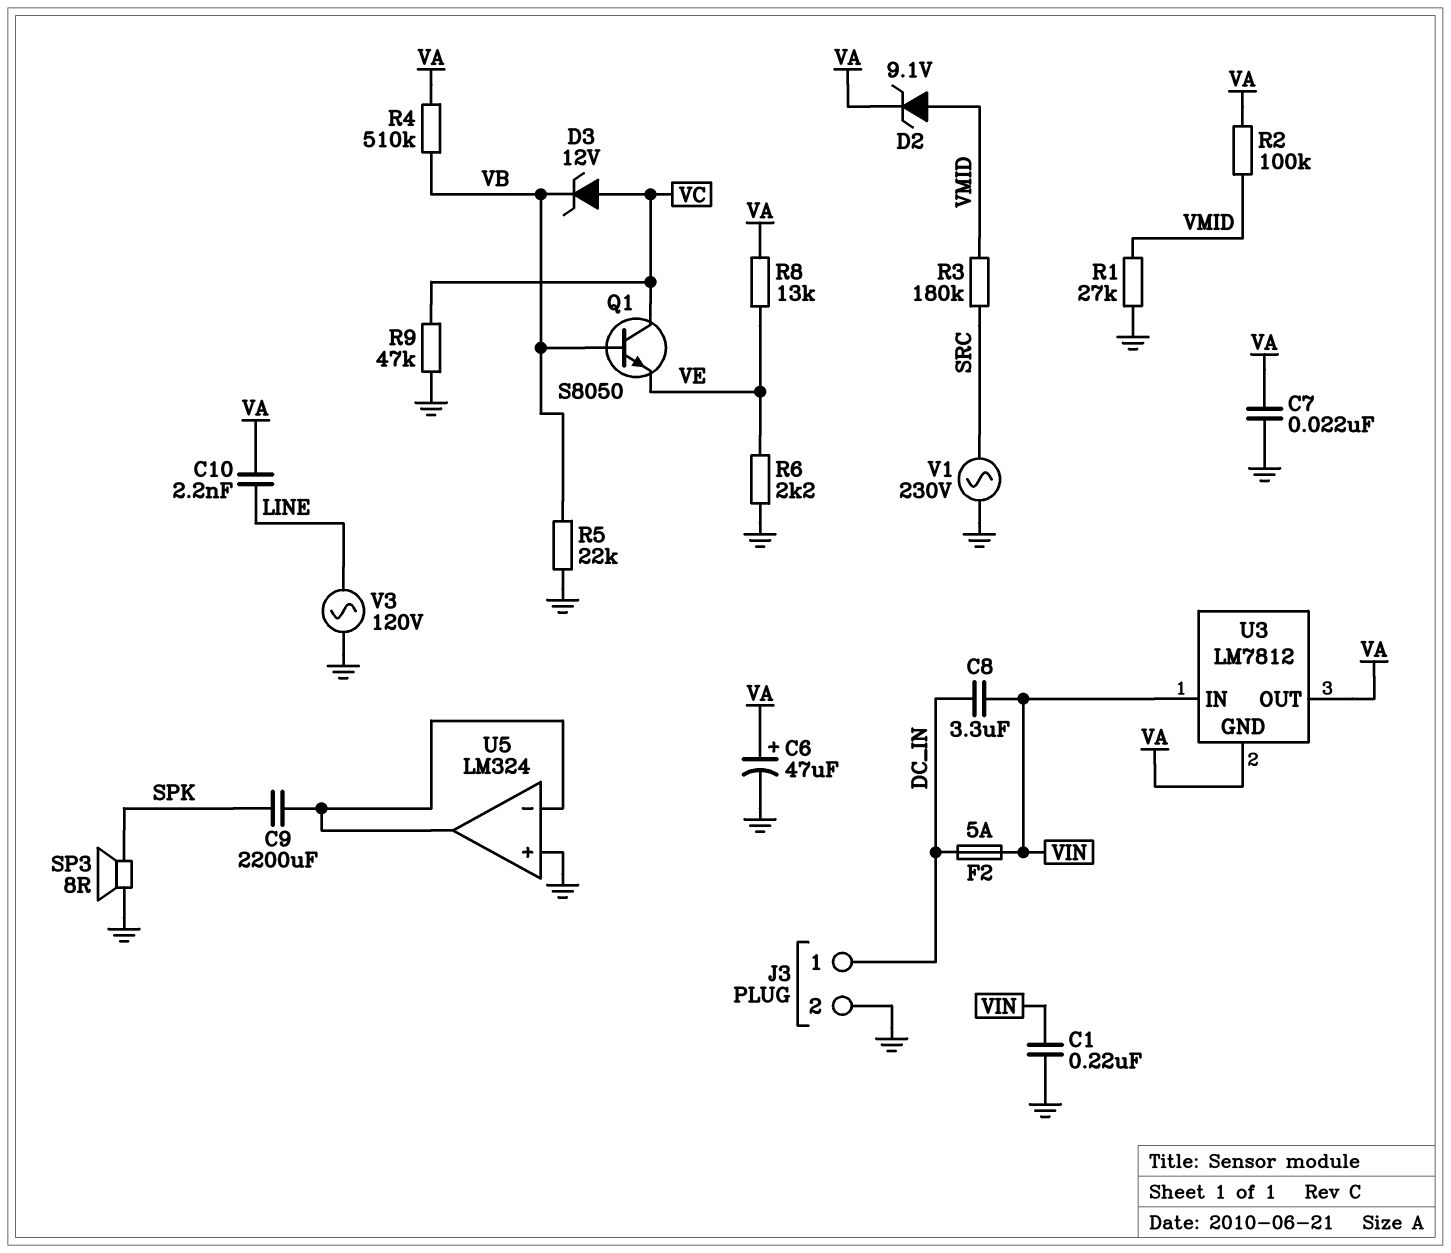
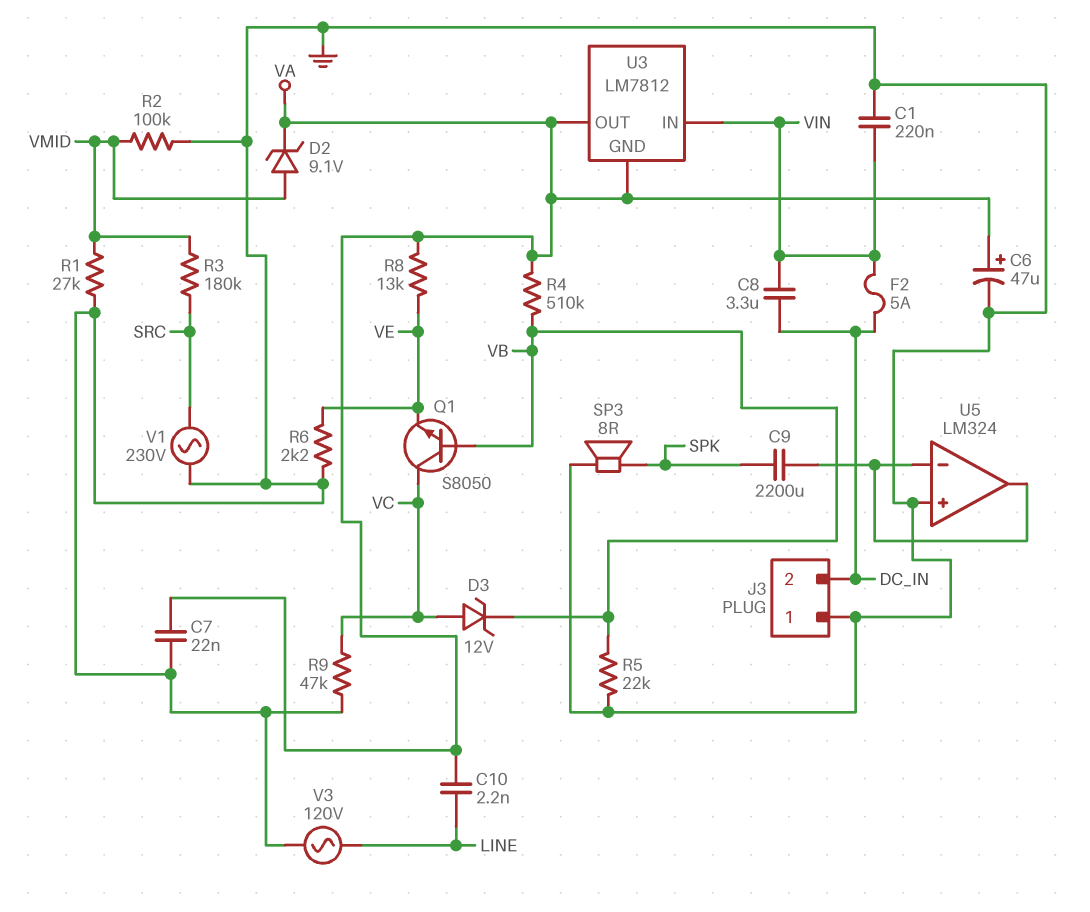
J3 pin 1: DC_IN -> GND
J3 pin 2: GND -> DC_IN
R2: 100k (VA, VMID) -> 100k (GND, VMID)

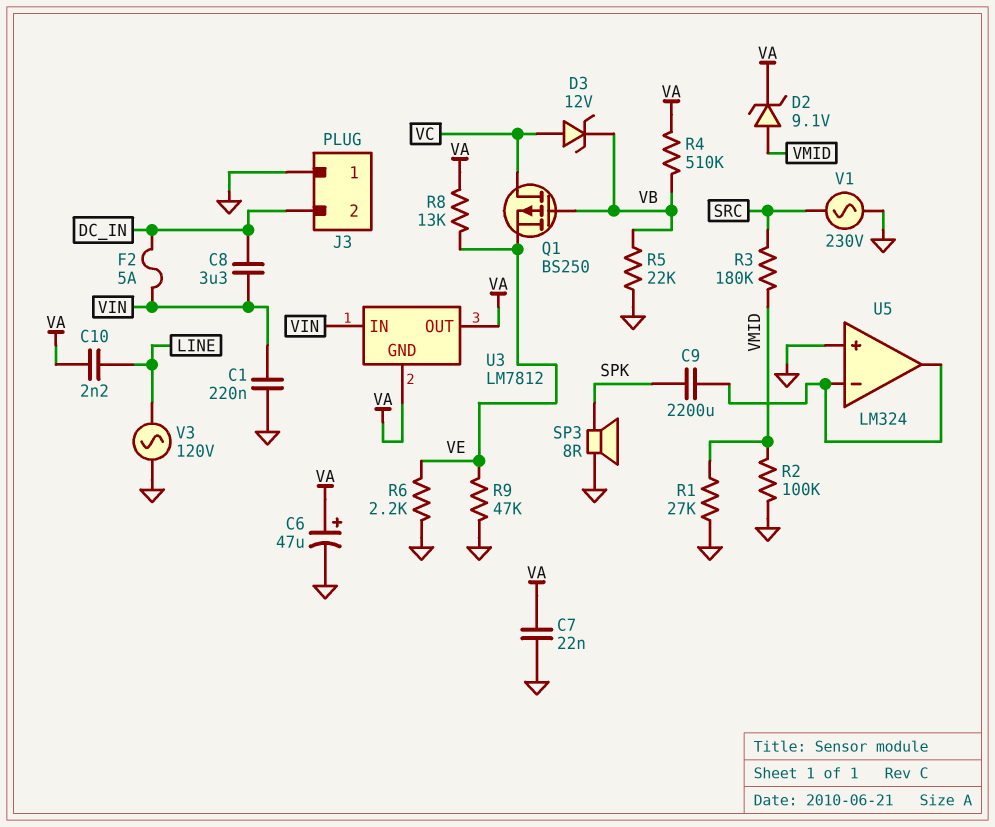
Q1: NPN S8050 (B VB, C VC, E VE) -> PMOS BS250 (G VB, D VC, S VE)
R9: 47k (GND, VC) -> 47k (GND, VE)

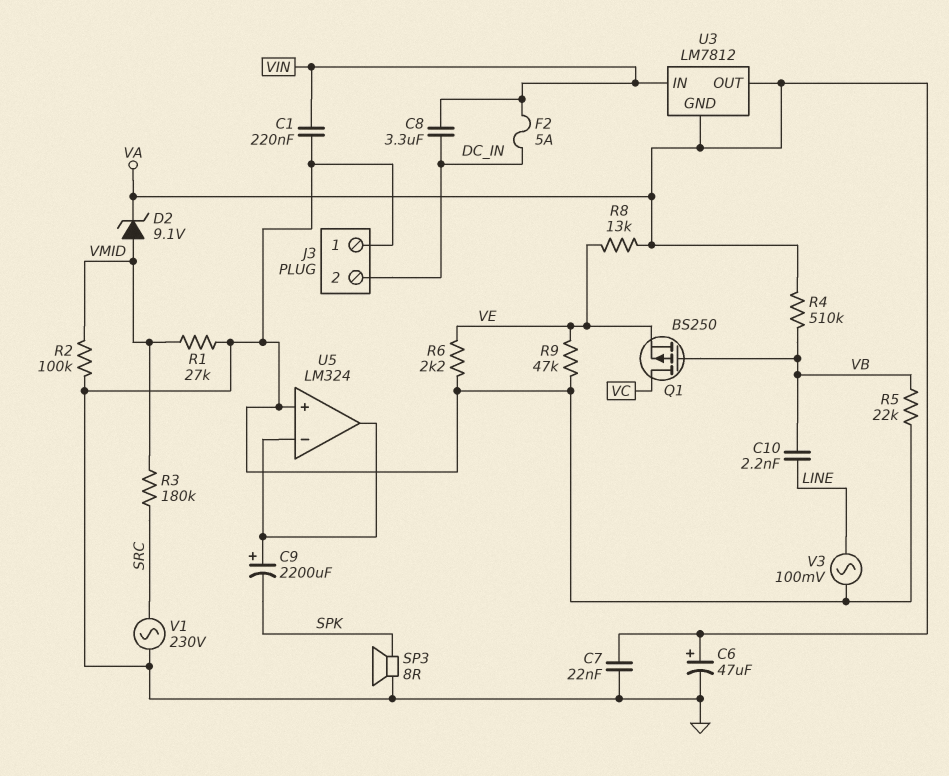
C9: 2200uF (SPK, U5/in-) -> 2200uF (plus U5/in-, minus SPK)
C10: 2.2nF (LINE, VA) -> 2.2nF (LINE, VB)
D3: zener 12V (A VC, K VB) -> none
V3: AC 120V (GND, LINE) -> AC 100mV (GND, LINE)

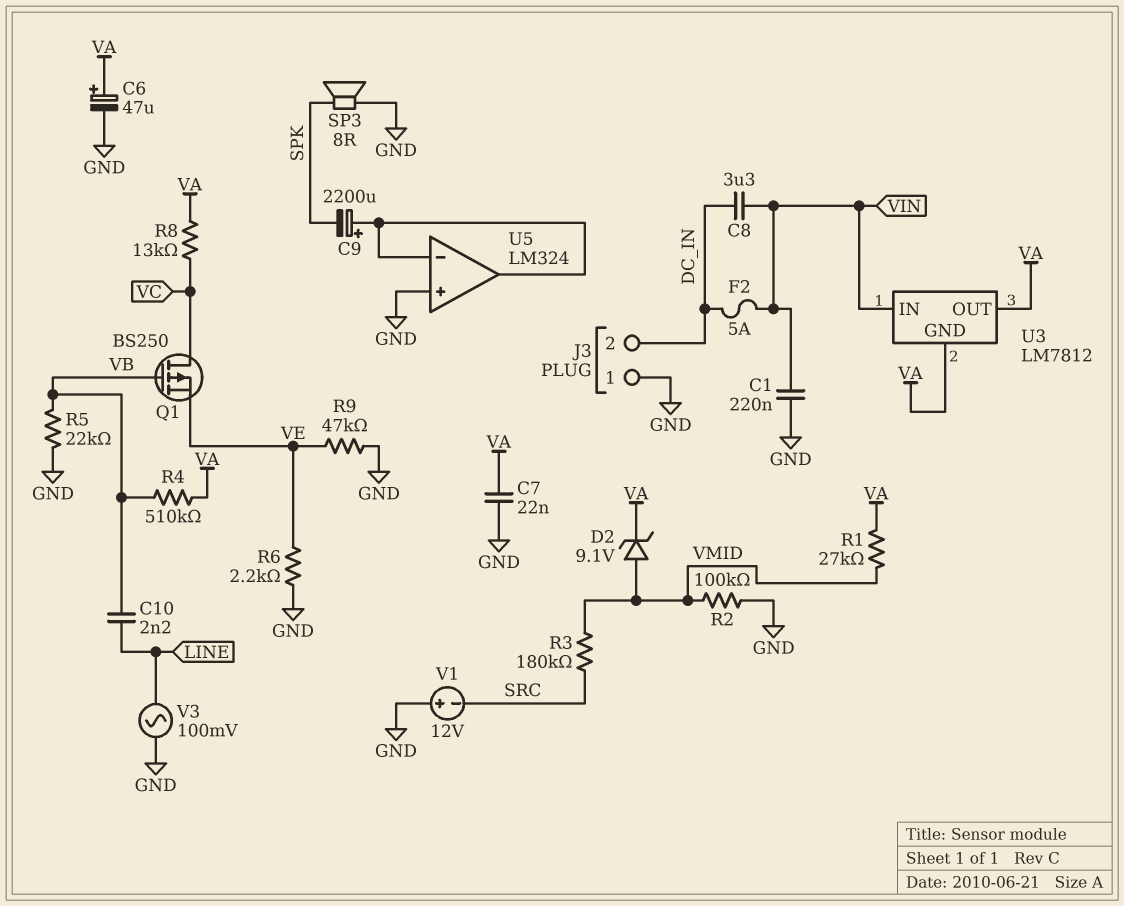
R1: 27k (GND, VMID) -> 27k (VA, VMID)
R8: 13k (VA, VE) -> 13k (VA, VC)
V1: AC 230V (GND, SRC) -> 12V (plus GND, minus SRC)

